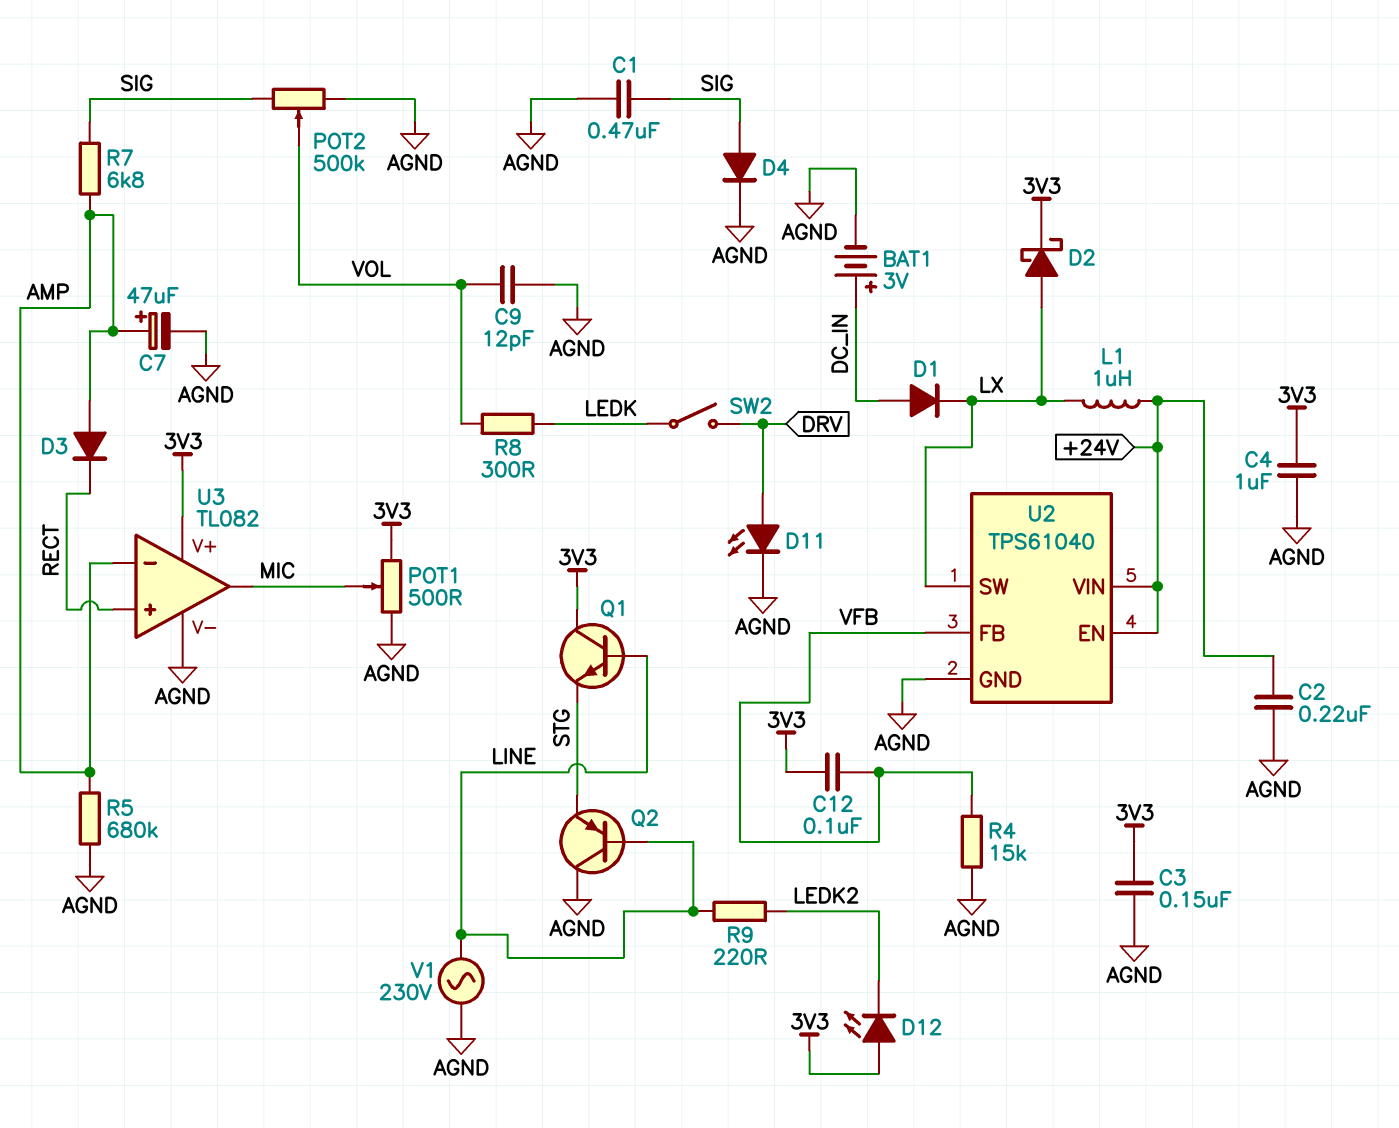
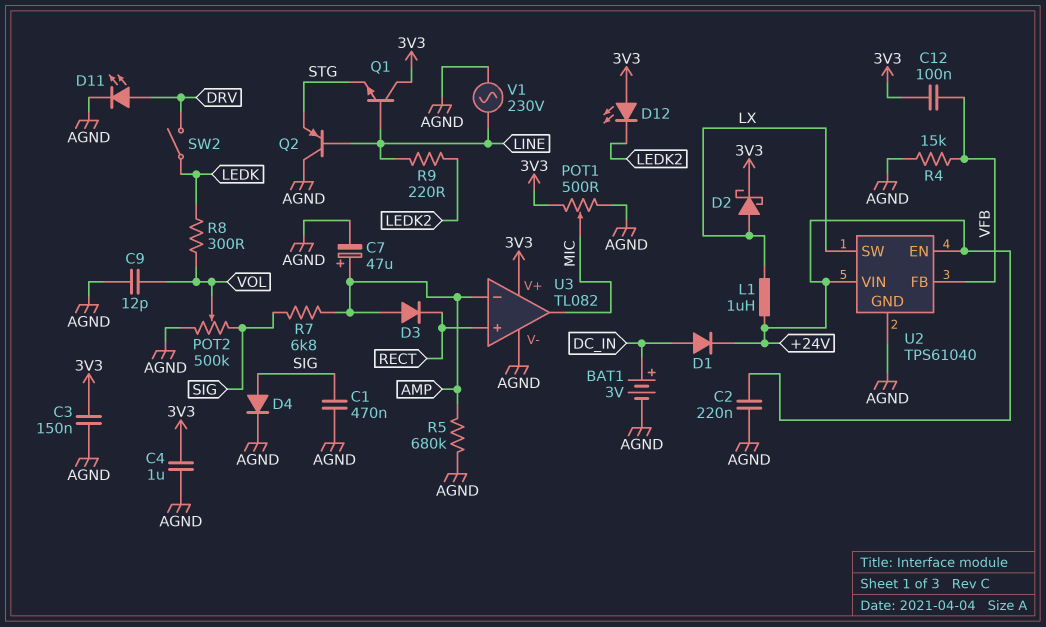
D1: diode (A DC_IN, K LX) -> diode (A DC_IN, K +24V)

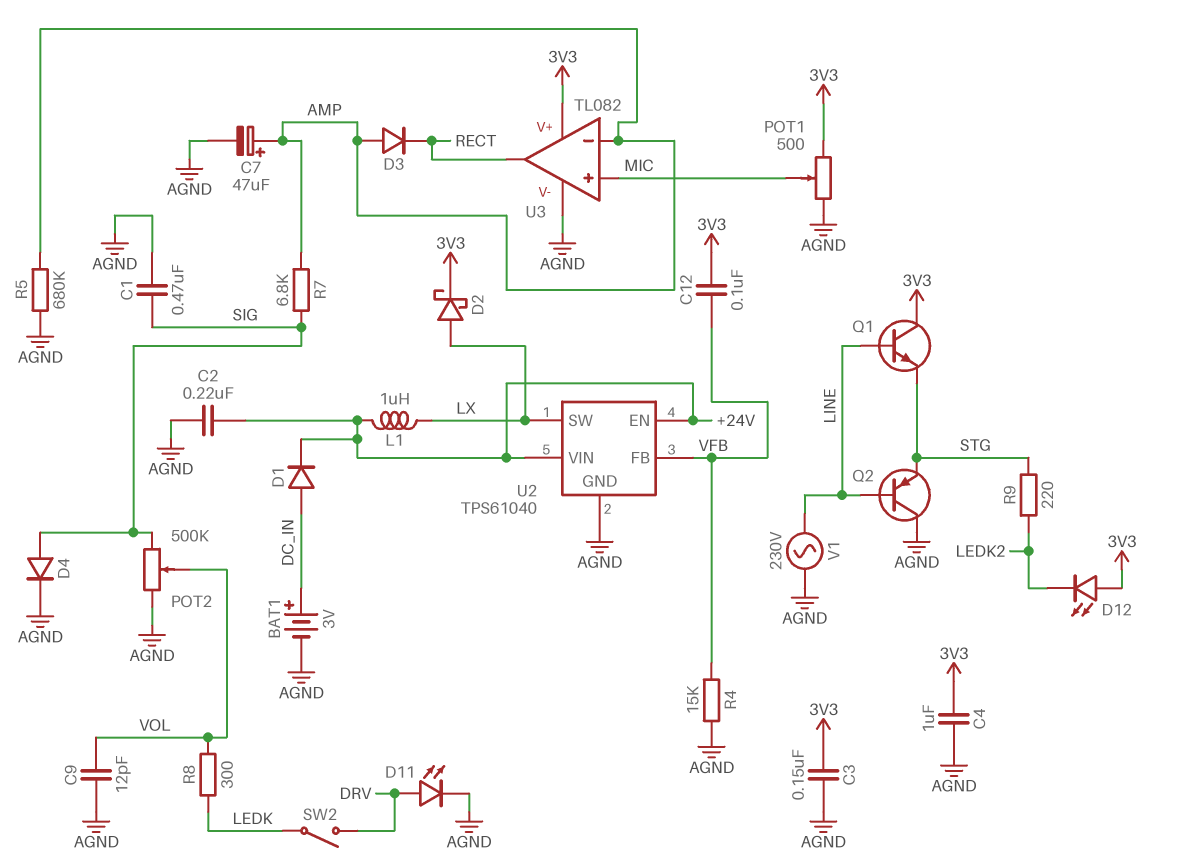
R9: 220 (LEDK2, LINE) -> 220 (LEDK2, STG)
U3 pin in+: RECT -> MIC
U3 pin out: MIC -> RECT

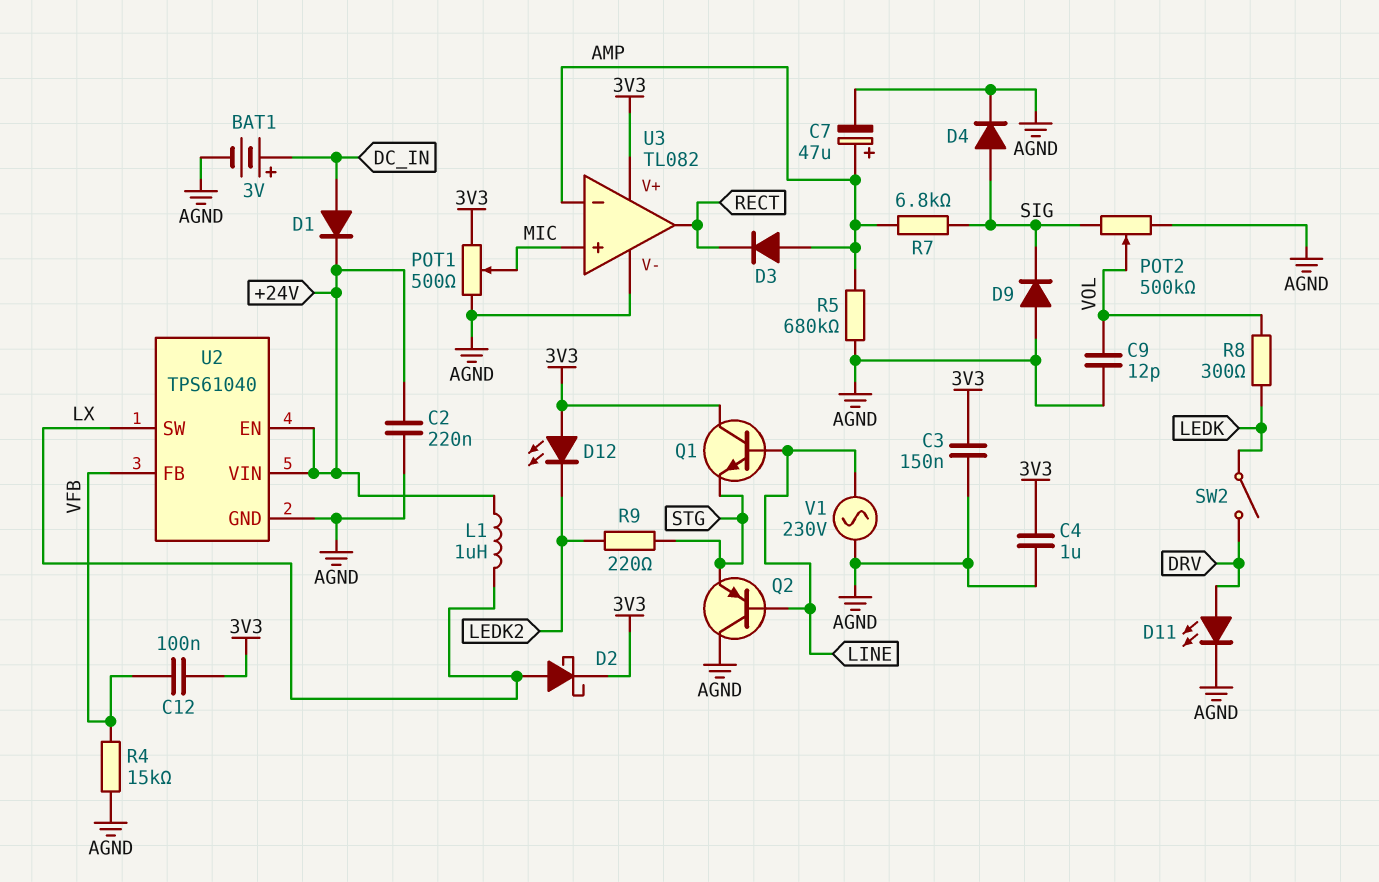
C1: 470nF (AGND, SIG) -> none
D9: none -> diode (A AGND, K SIG)

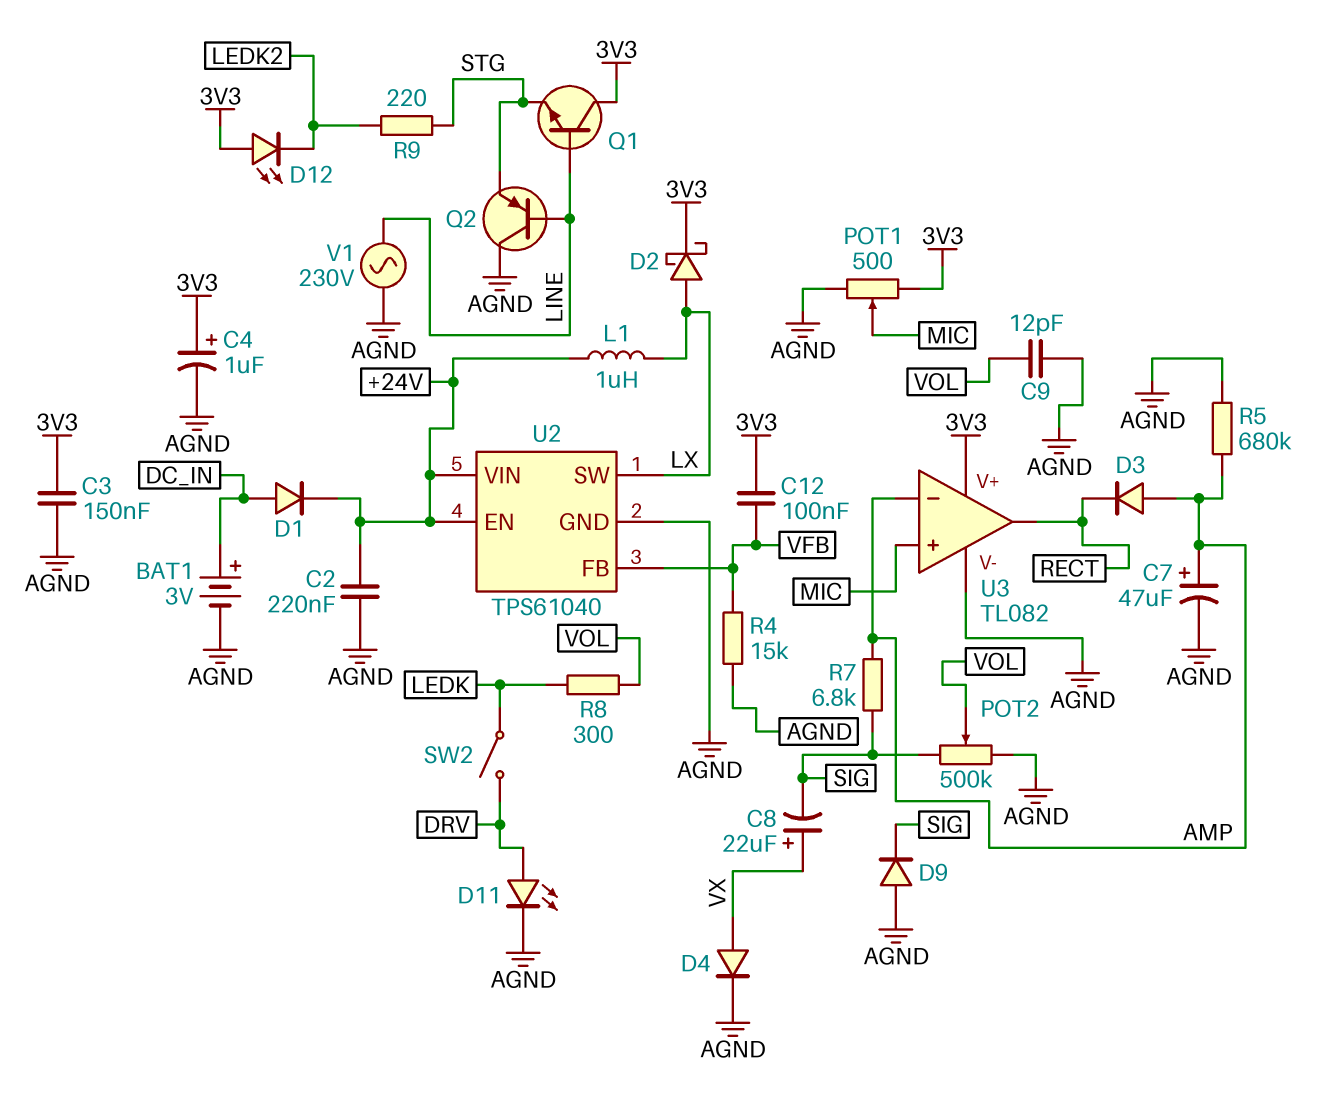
C4: 1uF (3V3, AGND) -> 1uF (plus 3V3, minus AGND)
C8: none -> 22uF (plus VX, minus SIG)
D4: diode (A SIG, K AGND) -> diode (A VX, K AGND)

